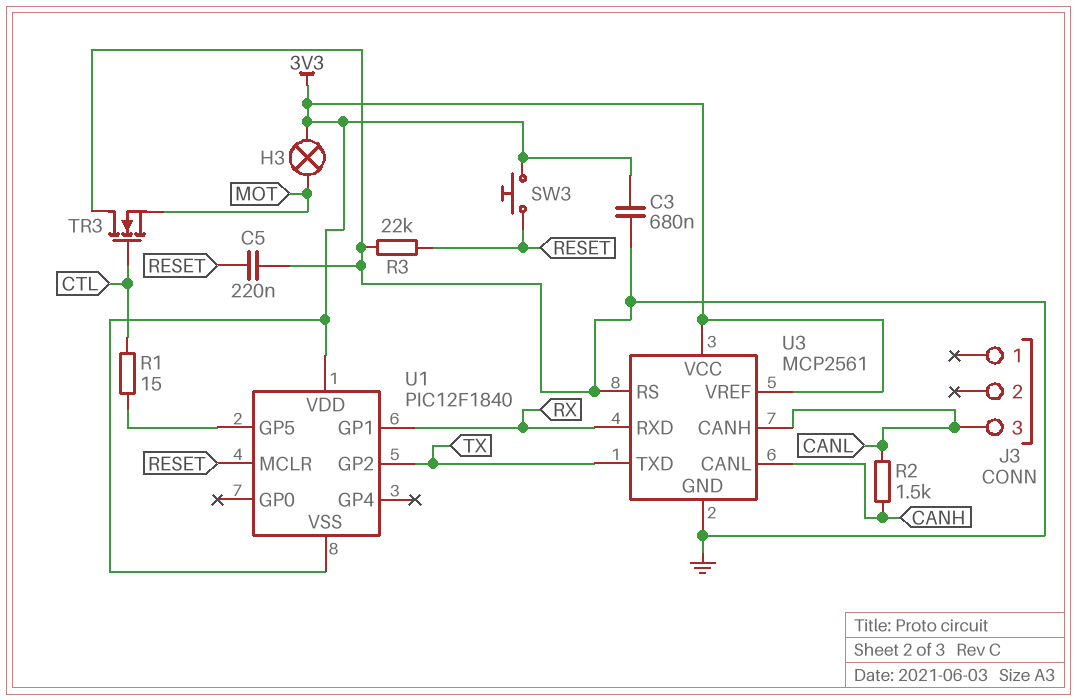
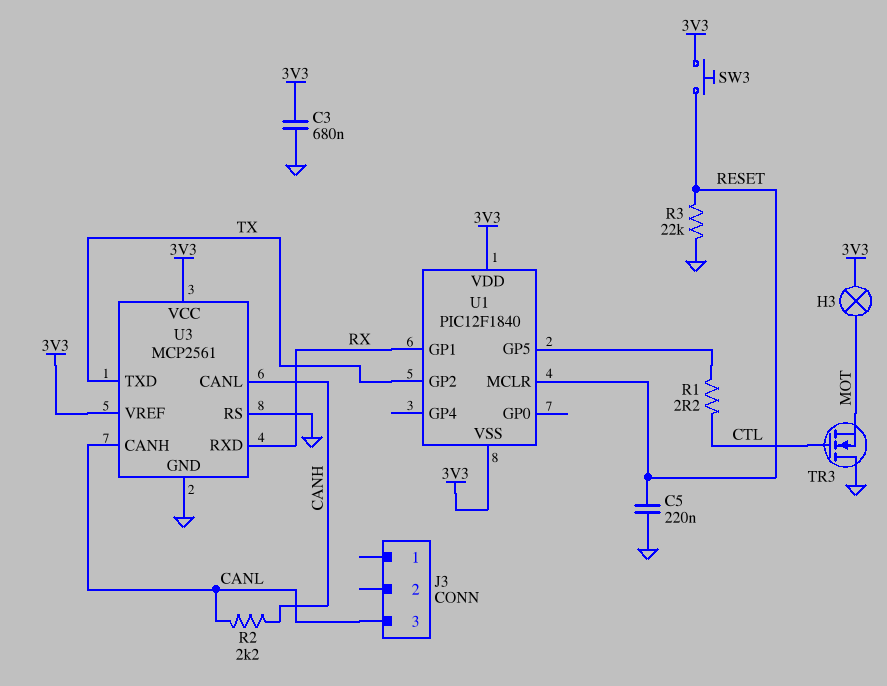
R1: 15 (CTL, U1/GP5) -> 2.2 (CTL, U1/GP5)
R2: 1.5k (CANH, CANL) -> 2.2k (CANH, CANL)

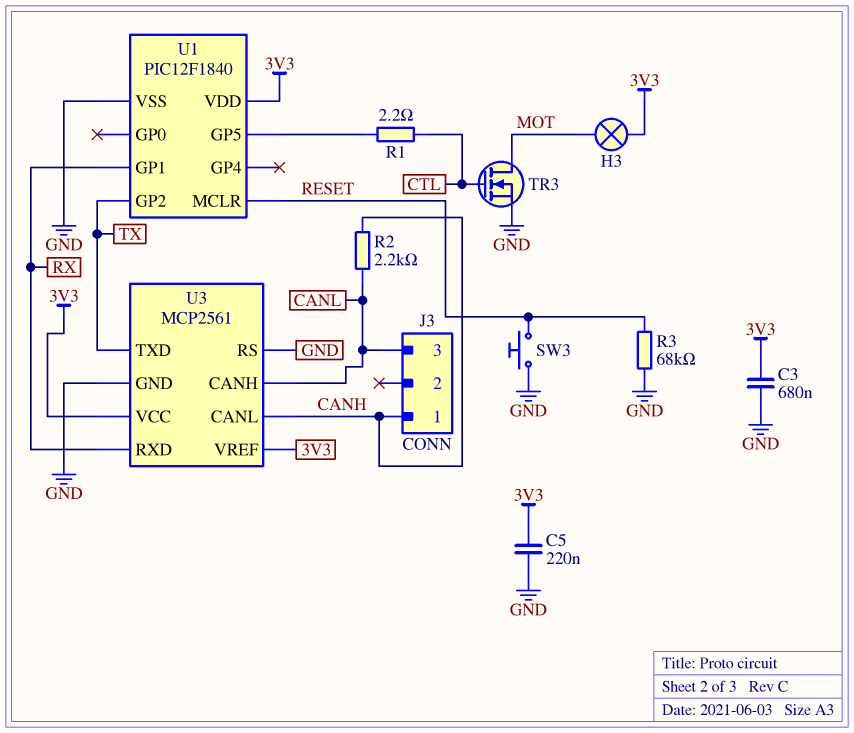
C5: 220nF (GND, RESET) -> 220nF (3V3, GND)
J3 pin 1: none -> CANH
R3: 22k (GND, RESET) -> 68k (GND, RESET)
SW3: button (3V3, RESET) -> button (GND, RESET)
TR3: NMOS (G CTL, D GND, S MOT) -> NMOS (G CTL, D MOT, S GND)
U1 pin VSS: 3V3 -> GND

